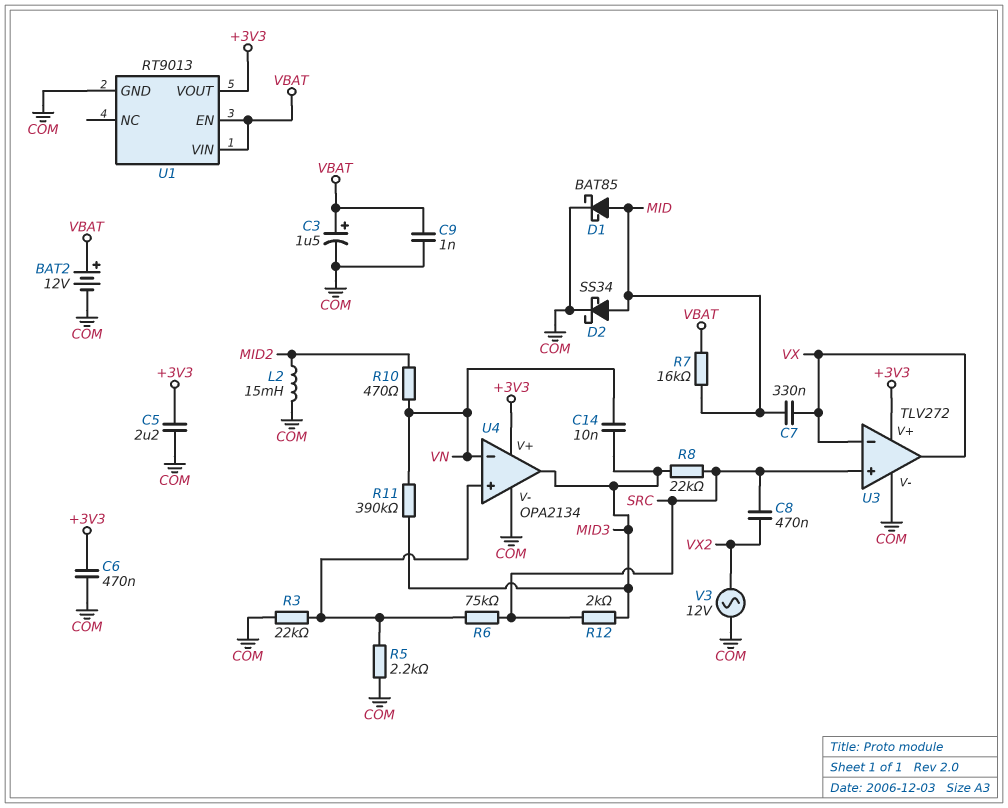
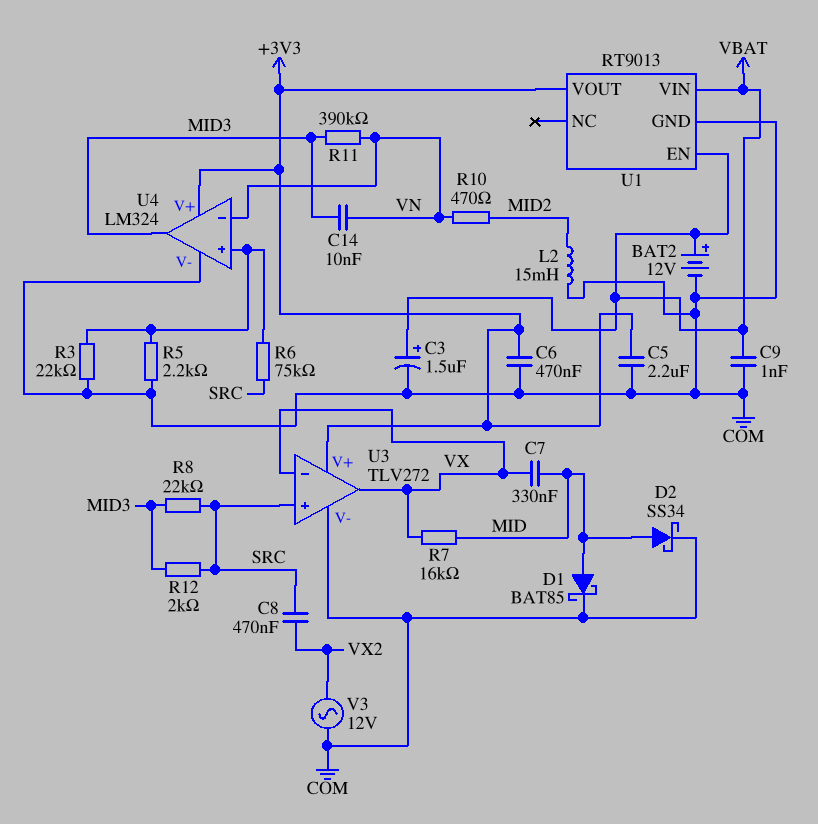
R7: 16k (MID, VBAT) -> 16k (MID, VX)
U4: OPA2134 -> LM324

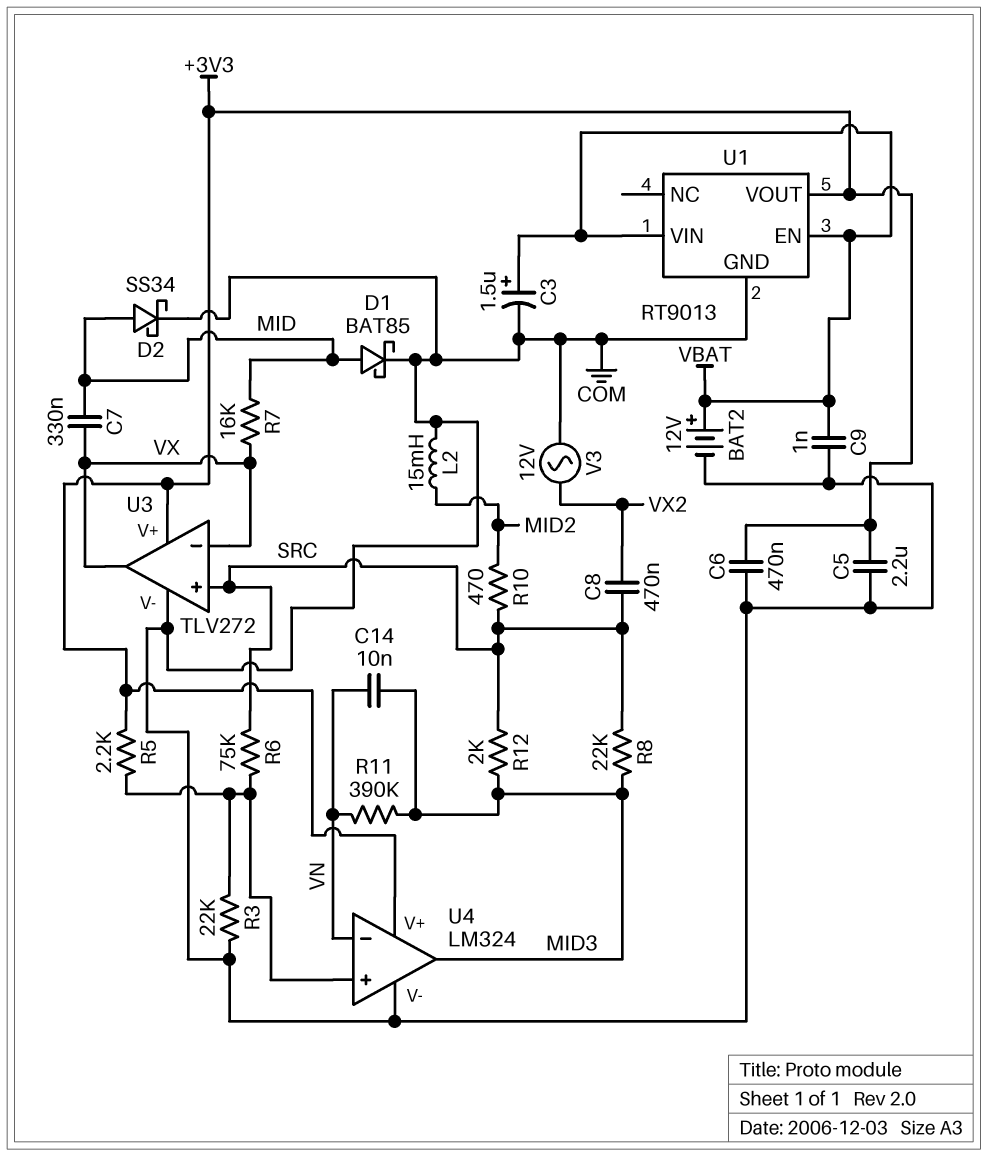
R5: 2.2k (COM, U4/in+) -> 2.2k (+3V3, U4/in+)
R10: 470 (MID2, VN) -> 470 (MID2, SRC)

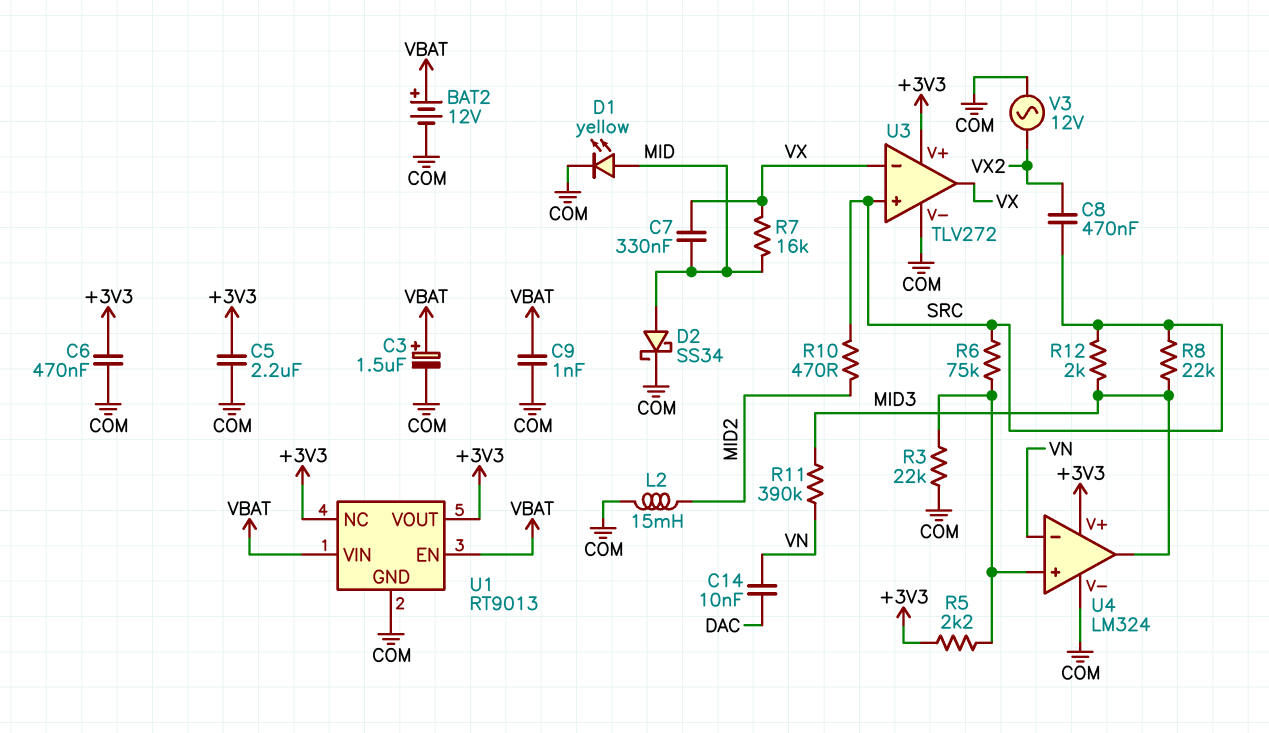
C14: 10nF (MID3, VN) -> 10nF (DAC, VN)
D1: schottky BAT85 (A MID, K COM) -> LED yellow (A MID, K COM)
U1 pin NC: none -> +3V3

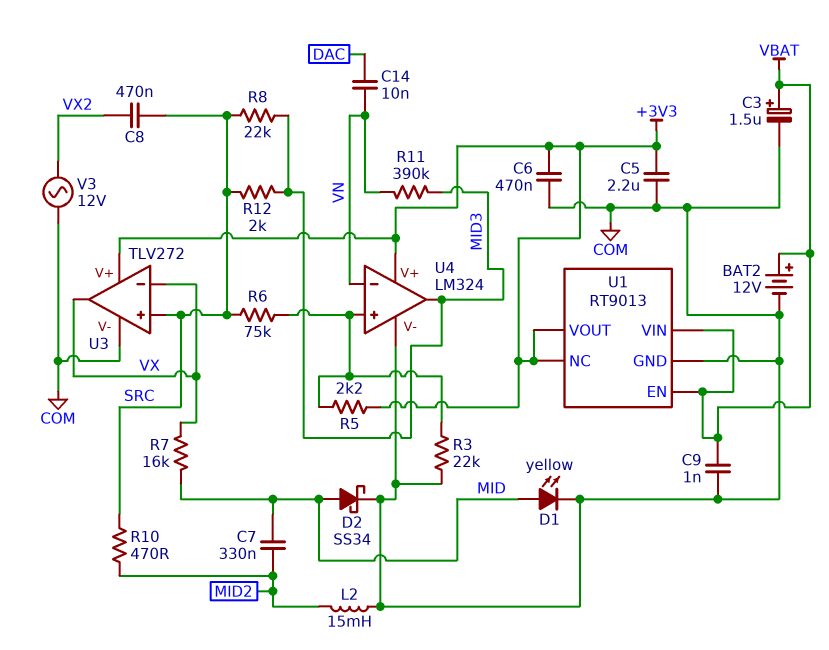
C7: 330nF (MID, VX) -> 330nF (MID, MID2)

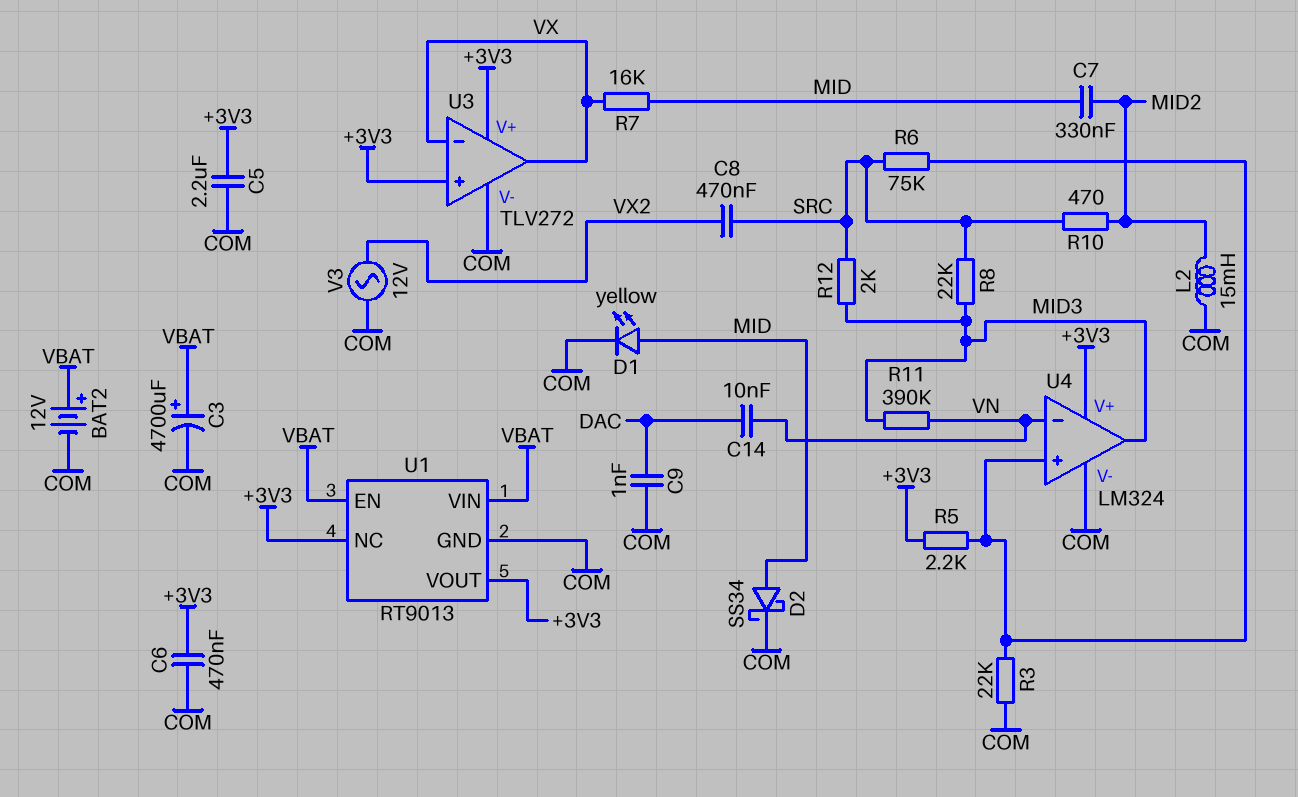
C3: 1.5uF (plus VBAT, minus COM) -> 4700uF (plus VBAT, minus COM)
C9: 1nF (COM, VBAT) -> 1nF (COM, DAC)
U3 pin in+: SRC -> +3V3

